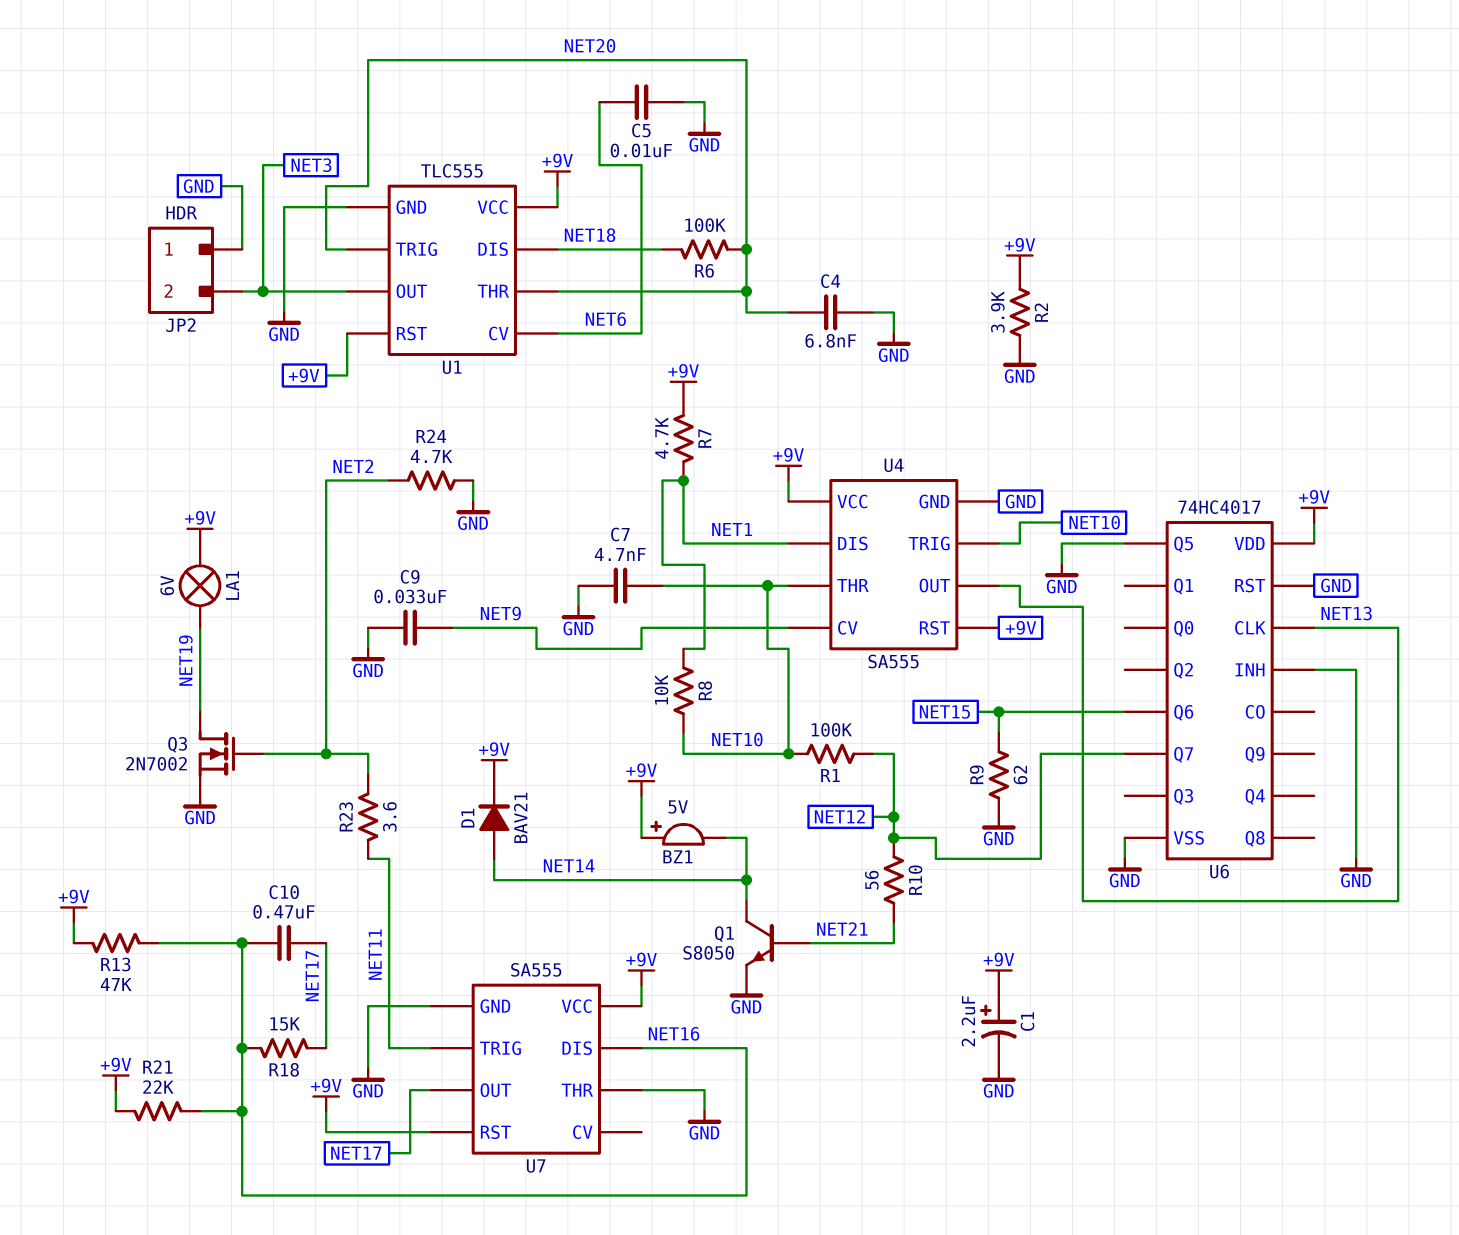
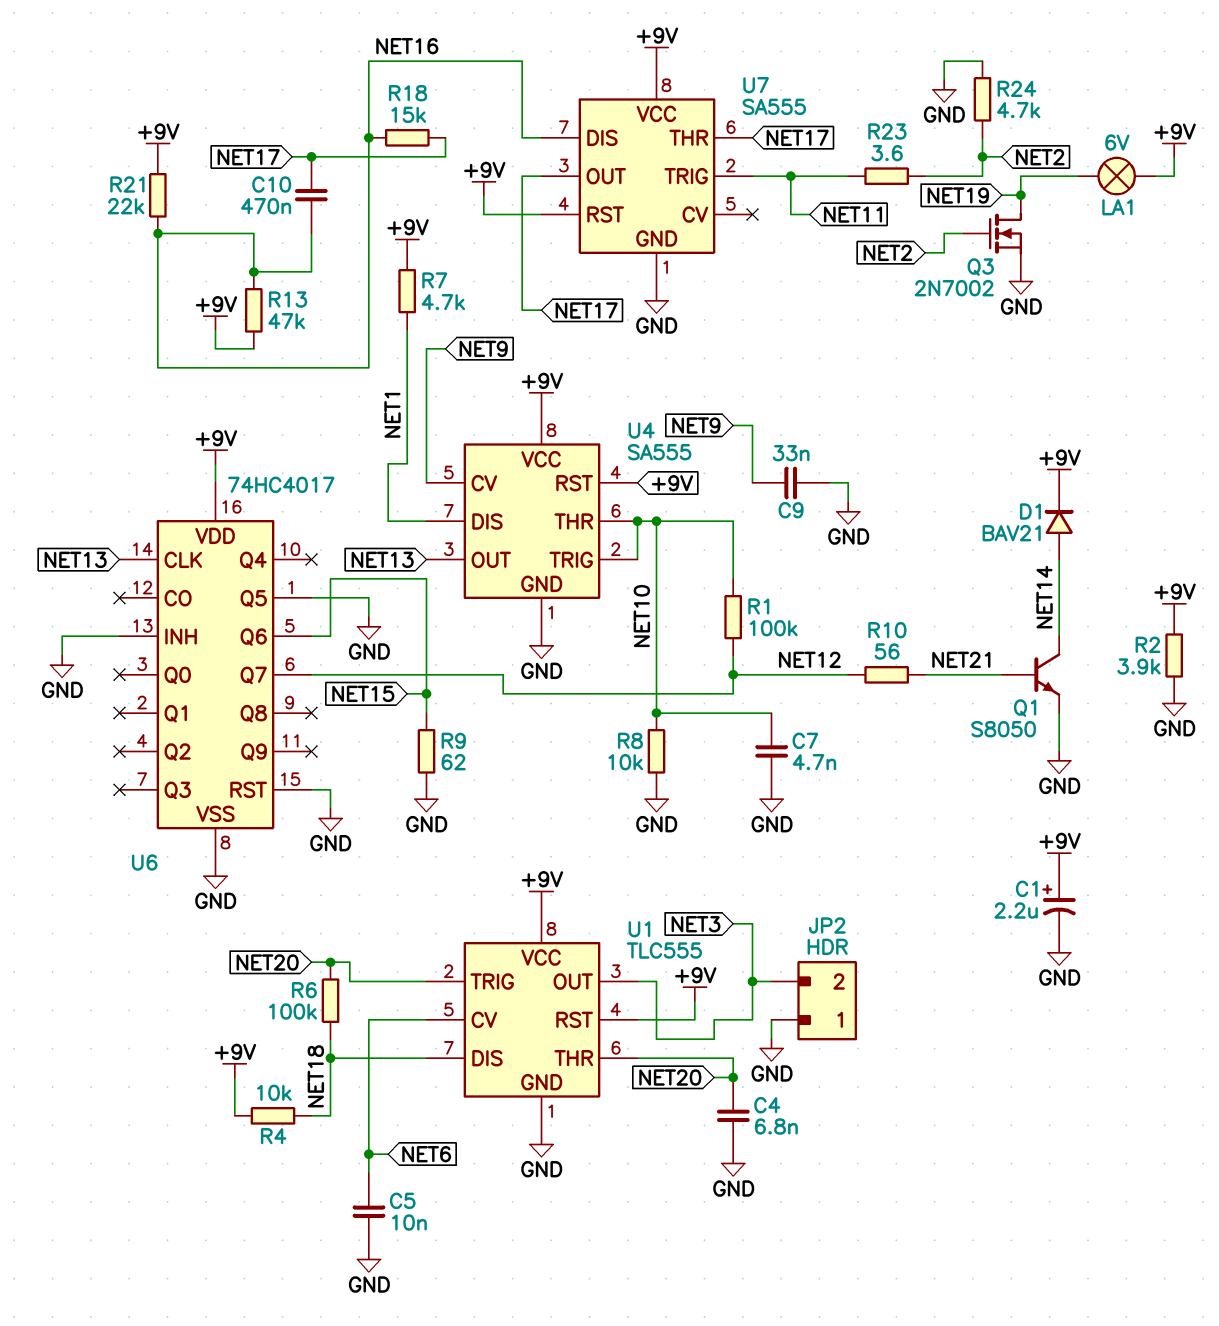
BZ1: buzzer 5V (plus +9V, minus NET14) -> none
R4: none -> 10k (+9V, NET18)
R8: 10k (NET1, NET10) -> 10k (GND, NET10)
U7 pin THR: GND -> NET17

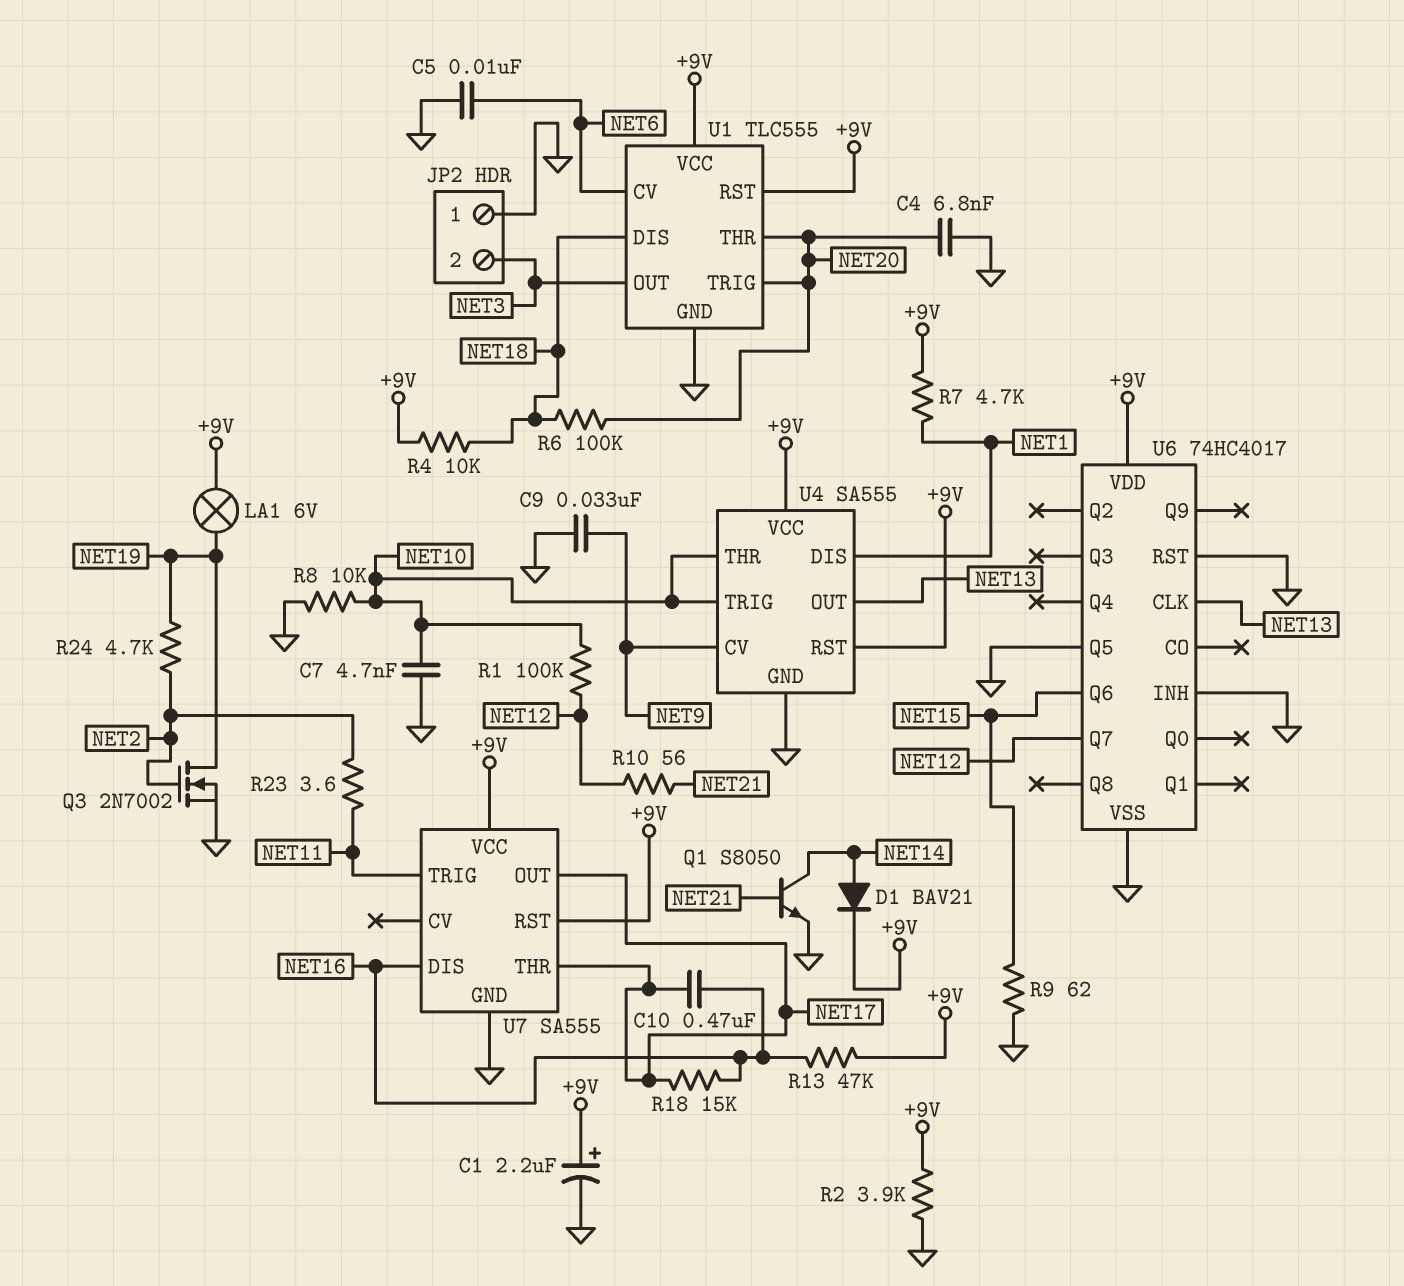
R21: 22k (+9V, NET16) -> none
R24: 4.7k (GND, NET2) -> 4.7k (NET2, NET19)

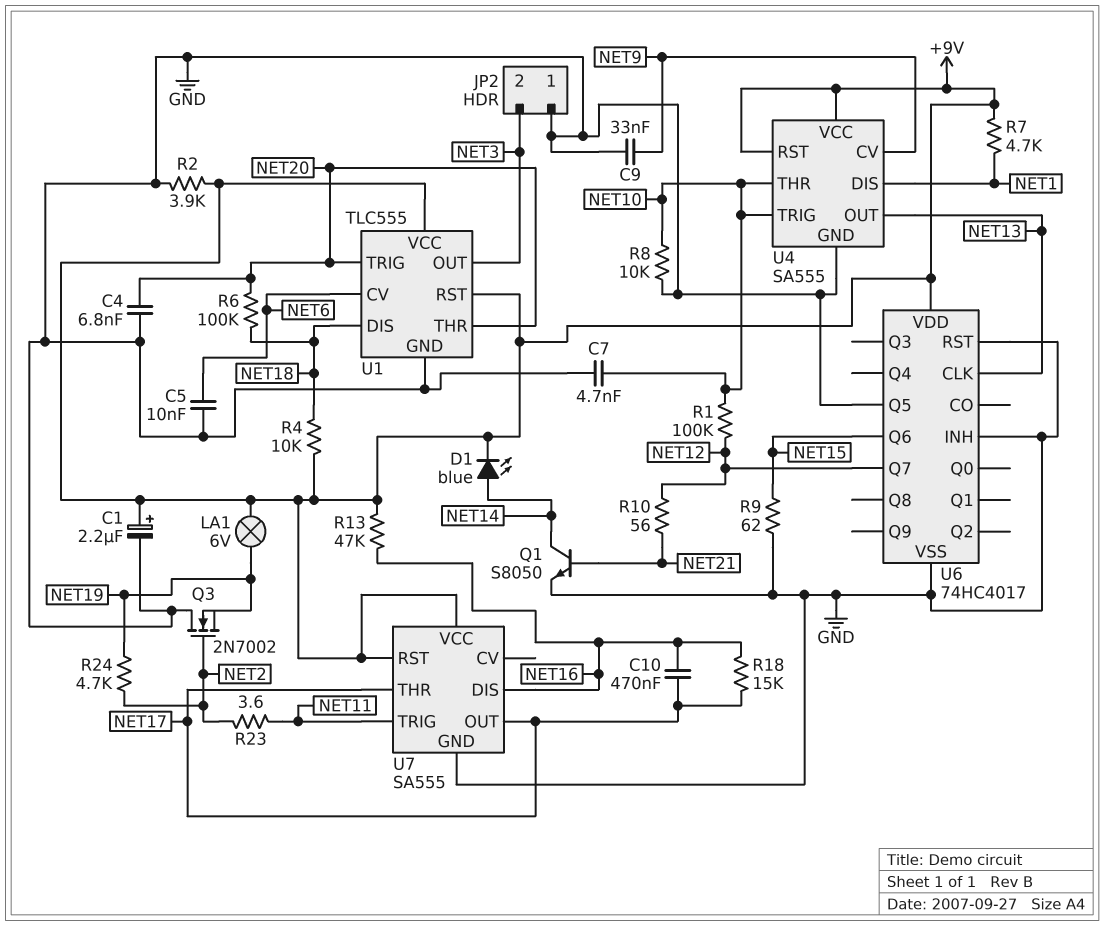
D1: diode BAV21 (A NET14, K +9V) -> LED blue (A NET14, K +9V)
Q3: NMOS 2N7002 (G NET2, D NET19, S GND) -> NMOS 2N7002 (G NET2, D GND, S NET19)

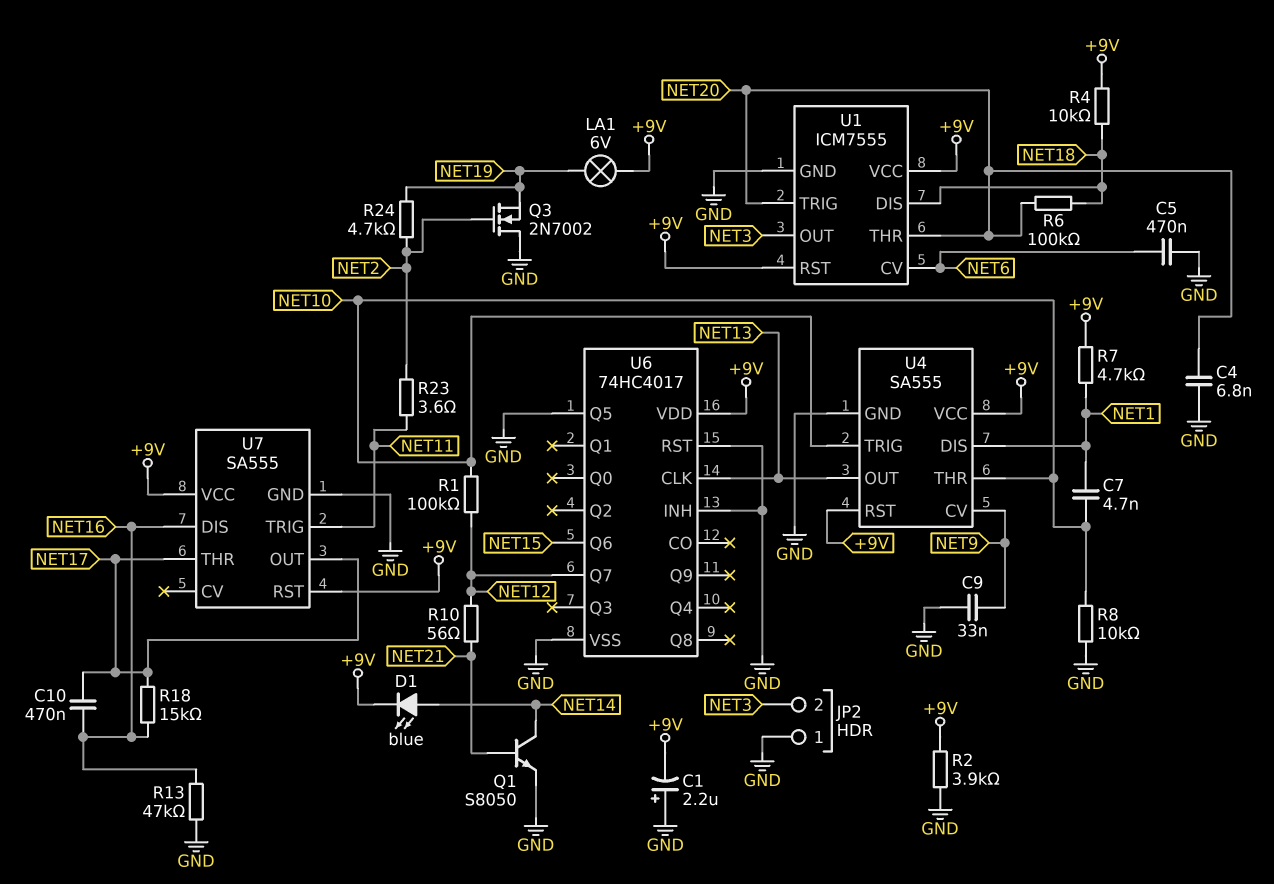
C1: 2.2uF (plus +9V, minus GND) -> 2.2uF (plus GND, minus +9V)
C5: 10nF (GND, NET6) -> 470nF (GND, NET6)
C7: 4.7nF (GND, NET10) -> 4.7nF (NET1, NET10)
R9: 62 (GND, NET15) -> none
R13: 47k (+9V, NET16) -> 47k (GND, NET16)
U1: TLC555 -> ICM7555

